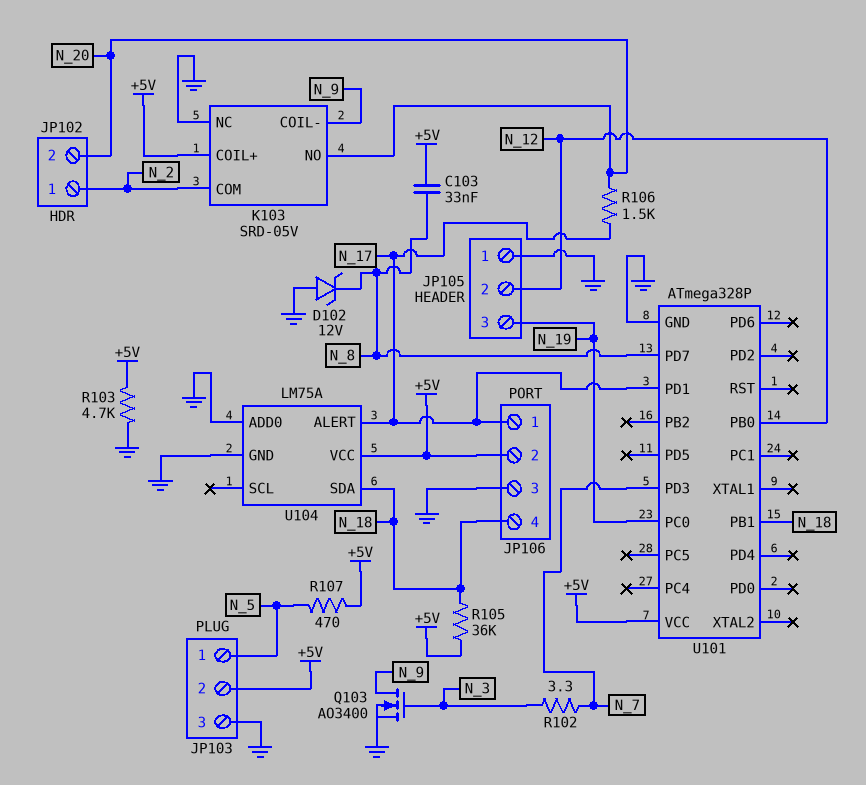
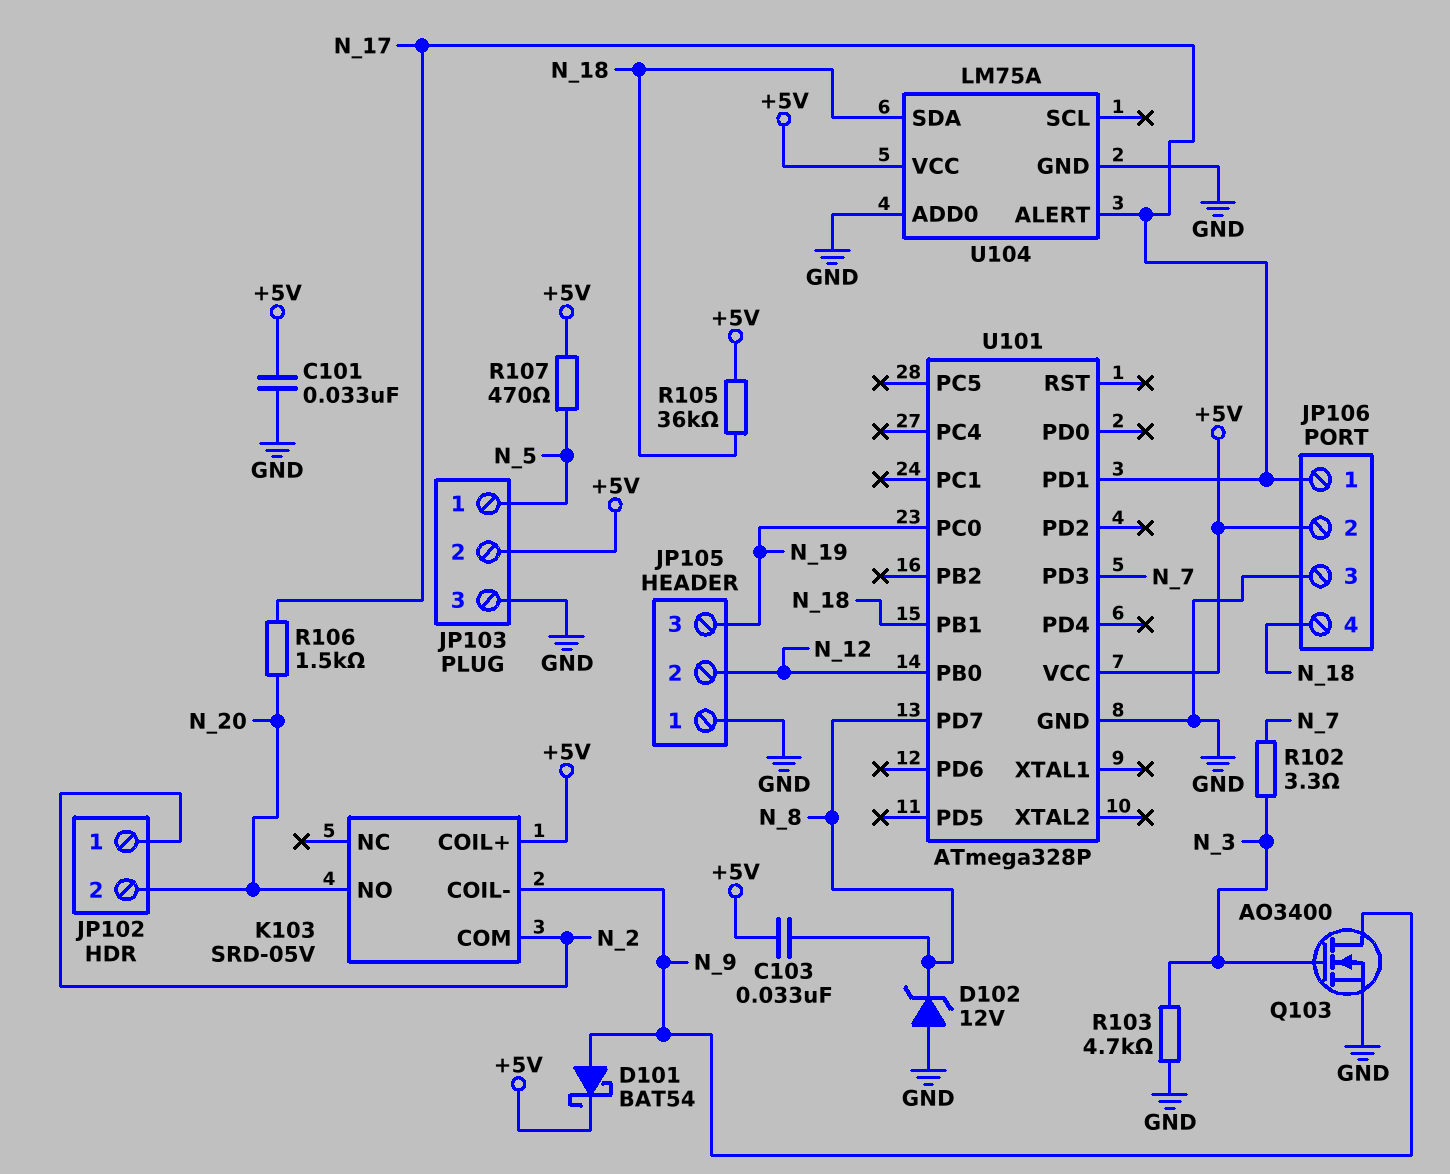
C101: none -> 33nF (+5V, GND)
D101: none -> schottky BAT54 (A N_9, K +5V)
K103 pin NC: GND -> none
R103: 4.7k (+5V, GND) -> 4.7k (GND, N_3)

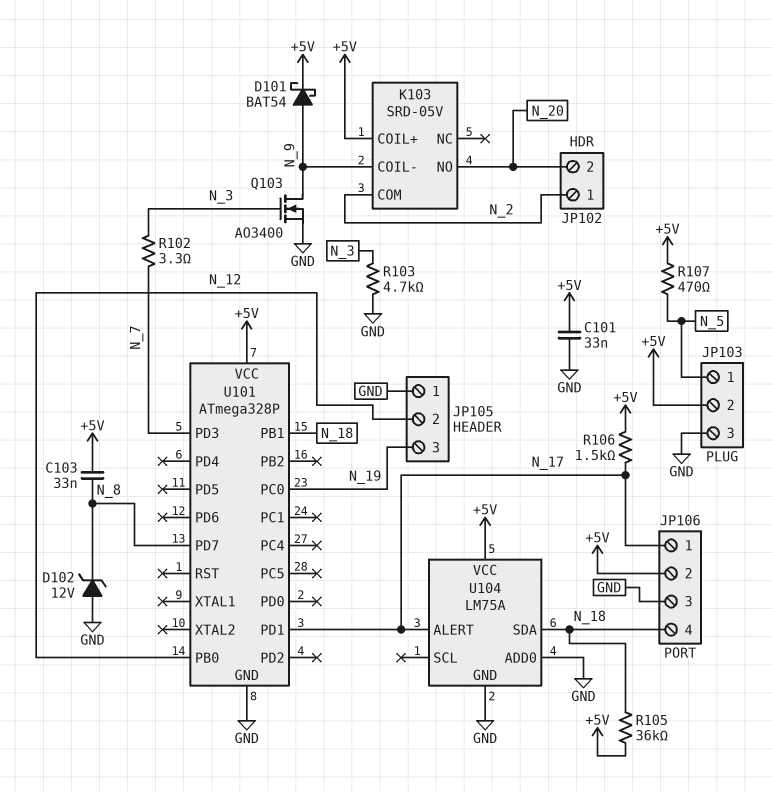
R106: 1.5k (N_17, N_20) -> 1.5k (+5V, N_17)

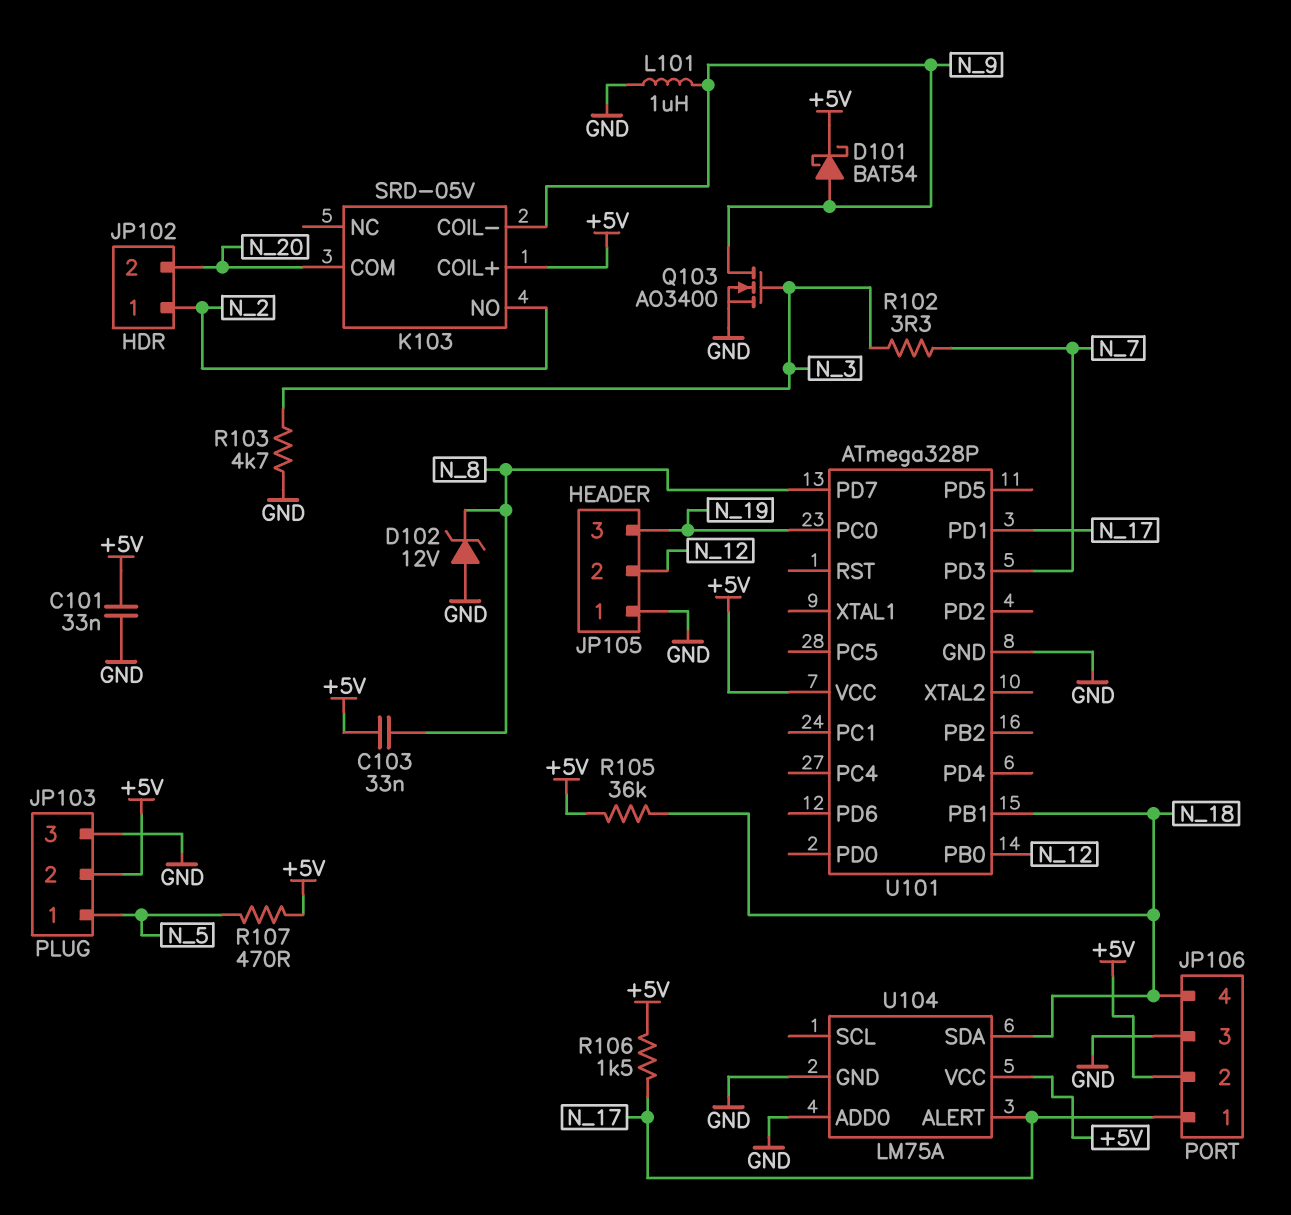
K103 pin COM: N_2 -> N_20
K103 pin NO: N_20 -> N_2
L101: none -> 1uH (GND, N_9)

